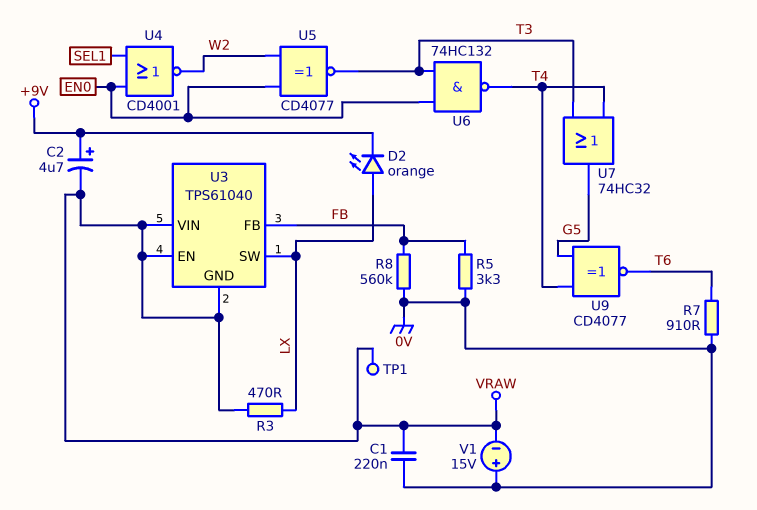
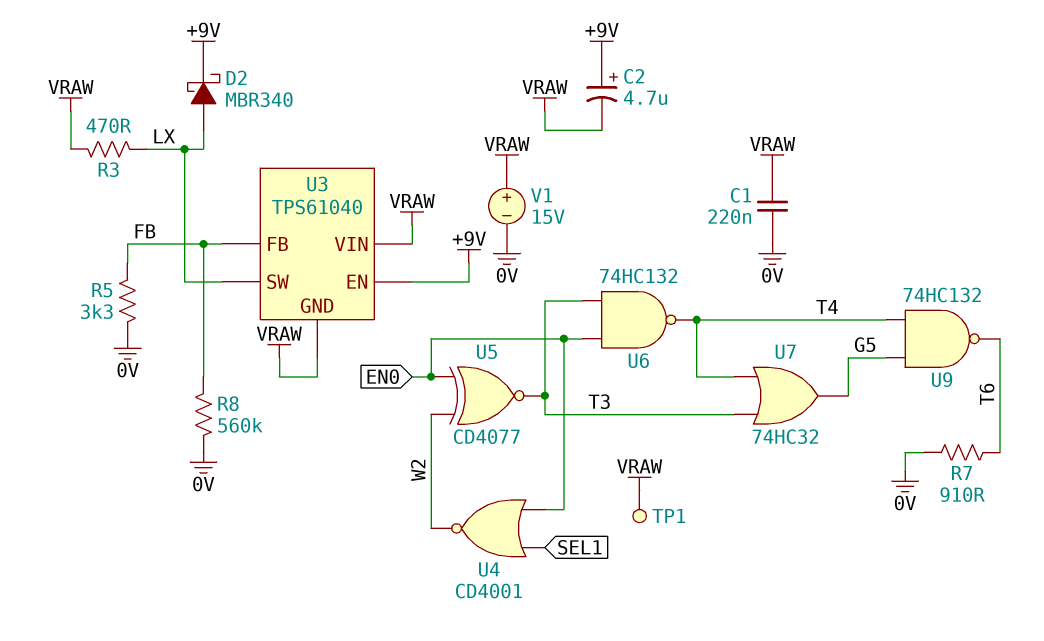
D2: LED orange (A LX, K +9V) -> schottky MBR340 (A LX, K +9V)
U3 pin EN: VRAW -> +9V
U9: XNOR CD4077 (in G5, in T4, out T6) -> NAND 74HC132 (in G5, in T4, out T6)
V1: 15V (plus 0V, minus VRAW) -> 15V (plus VRAW, minus 0V)

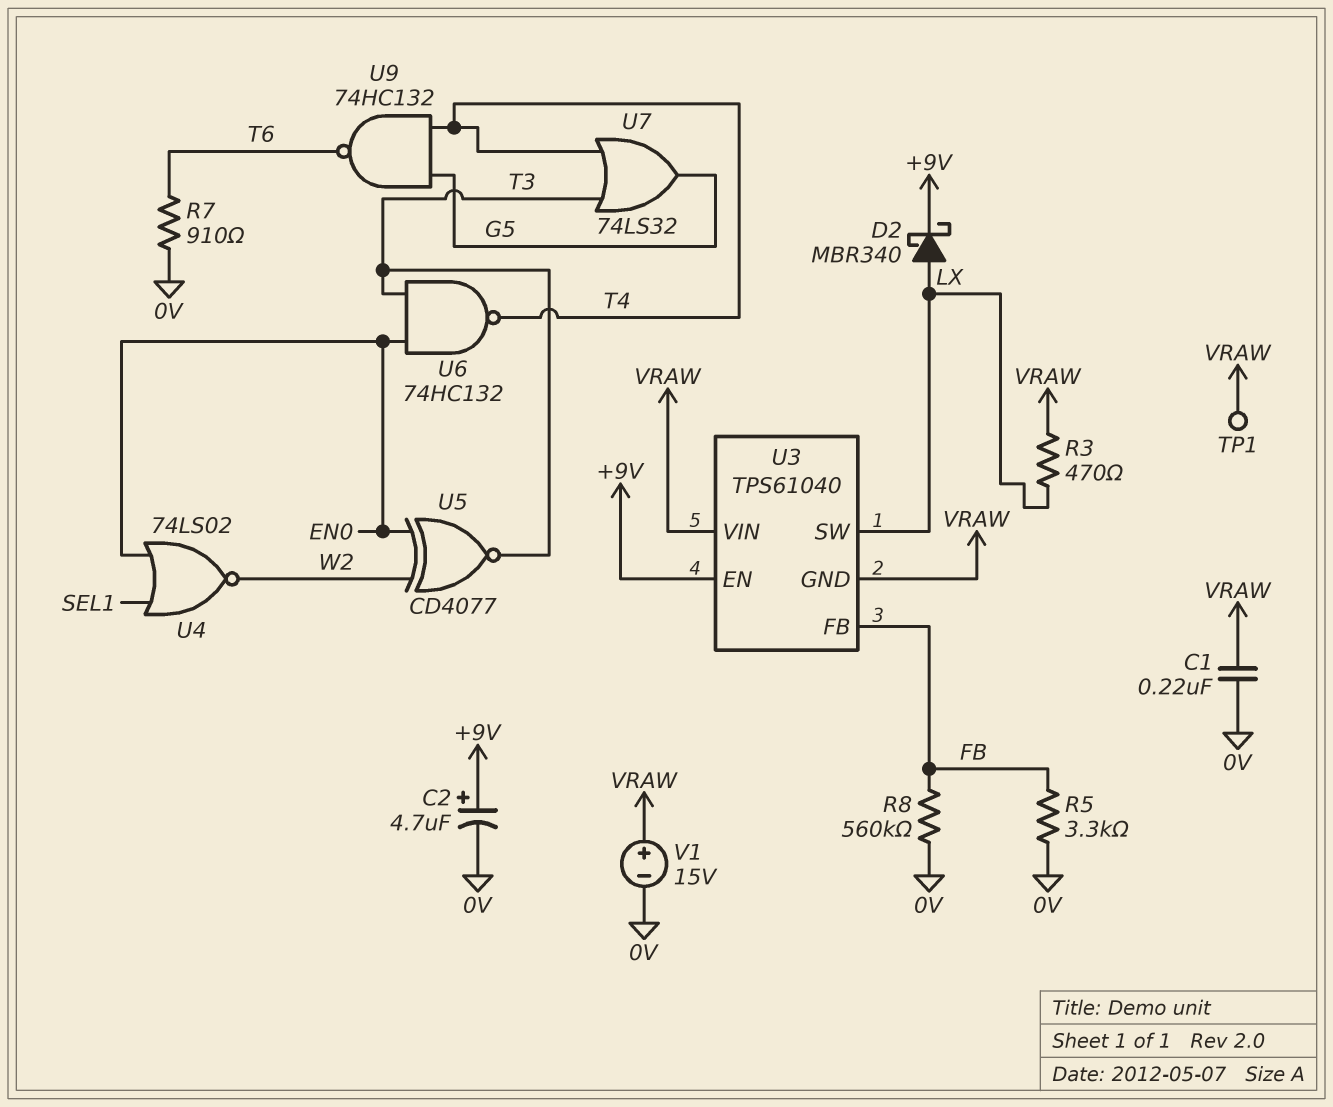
C2: 4.7uF (plus +9V, minus VRAW) -> 4.7uF (plus +9V, minus 0V)
U4: NOR CD4001 (in EN0, in SEL1, out W2) -> NOR 74LS02 (in EN0, in SEL1, out W2)
U7: OR 74HC32 (in T3, in T4, out G5) -> OR 74LS32 (in T3, in T4, out G5)

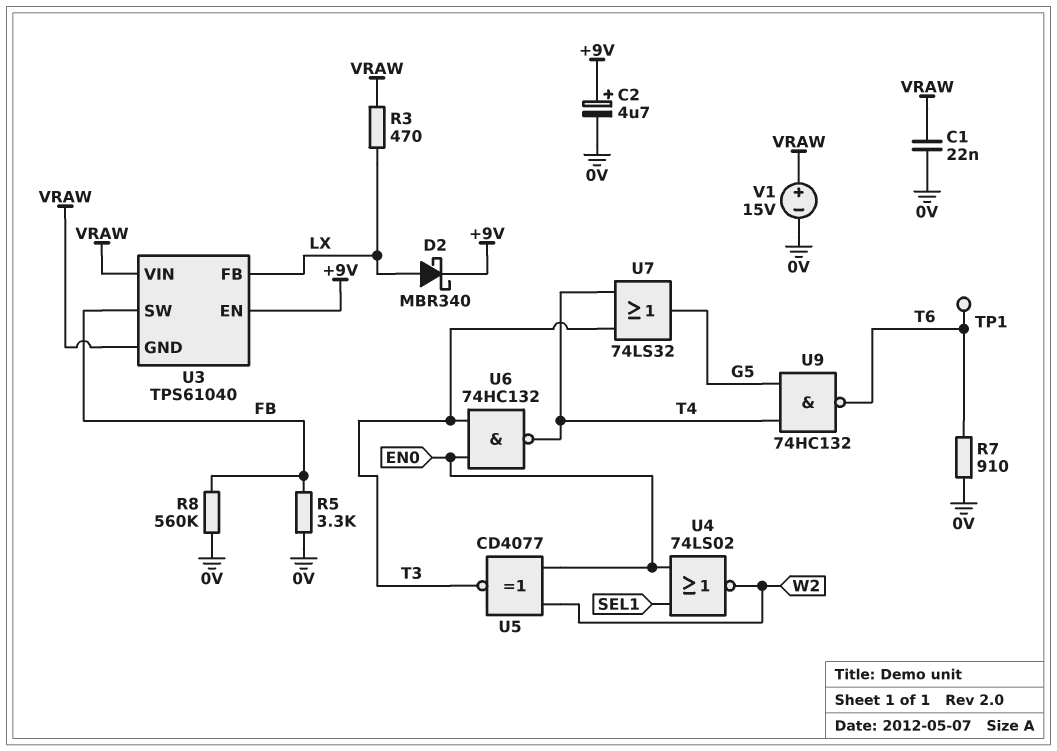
C1: 220nF (0V, VRAW) -> 22nF (0V, VRAW)
TP1: test point (VRAW) -> test point (T6)
U3 pin FB: FB -> LX
U3 pin SW: LX -> FB

